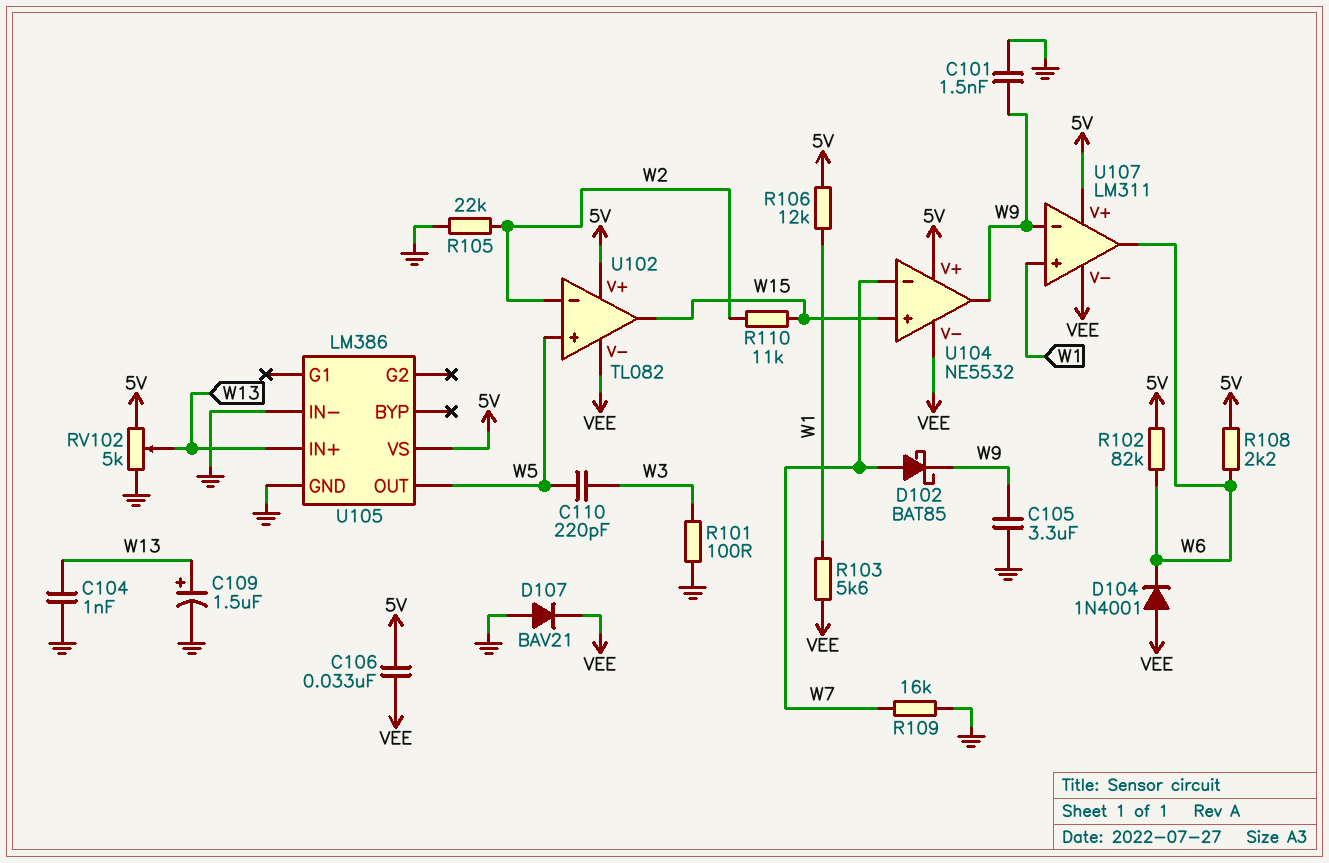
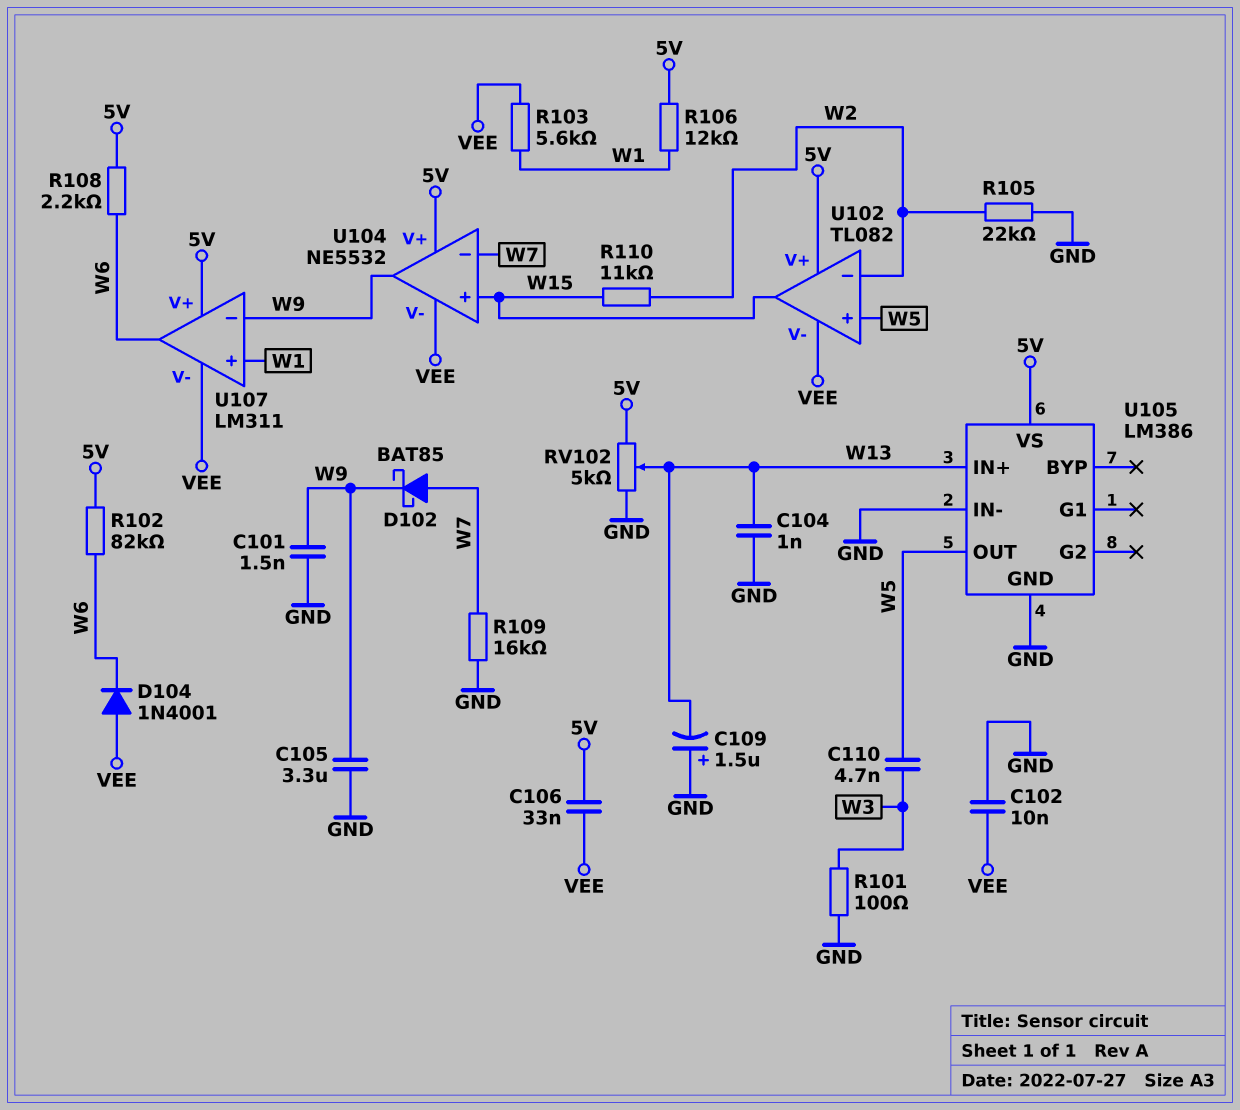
C102: none -> 10nF (GND, VEE)
C109: 1.5uF (plus W13, minus GND) -> 1.5uF (plus GND, minus W13)
C110: 220pF (W3, W5) -> 4.7nF (W3, W5)
D107: diode BAV21 (A GND, K VEE) -> none

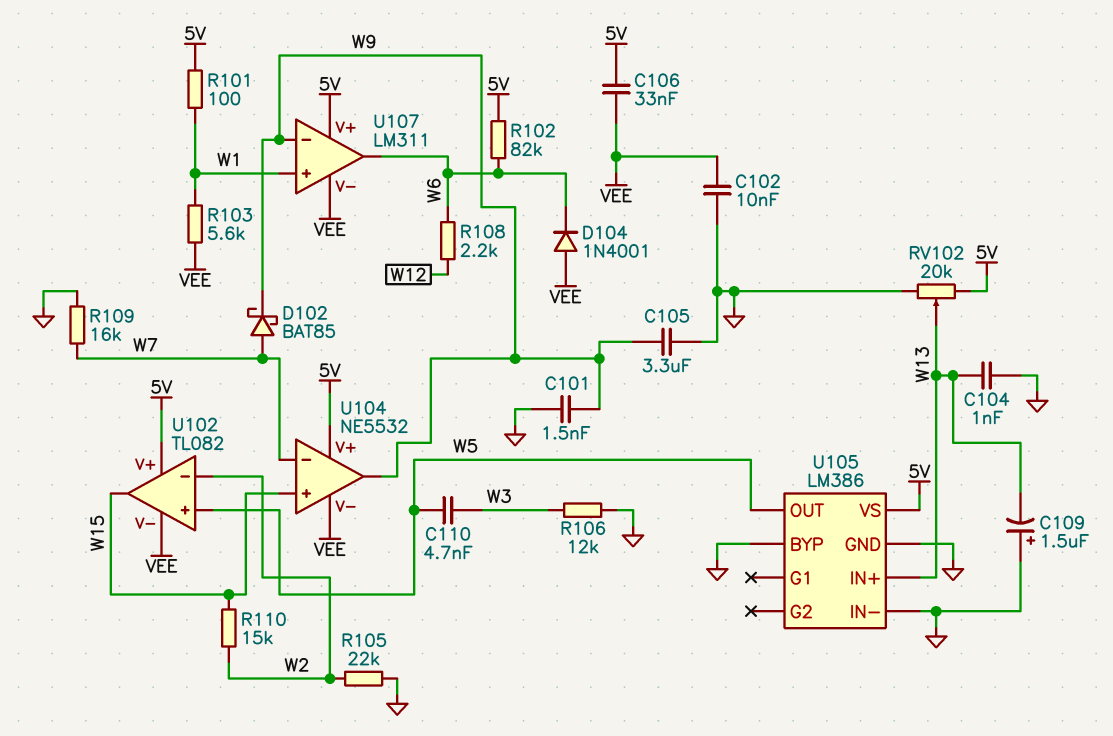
R101: 100 (GND, W3) -> 100 (5V, W1)
R106: 12k (5V, W1) -> 12k (GND, W3)
R108: 2.2k (5V, W6) -> 2.2k (W6, W12)
R110: 11k (W2, W15) -> 15k (W2, W15)
RV102: 5k (5V, GND, wiper W13) -> 20k (5V, GND, wiper W13)
U105 pin BYP: none -> GND

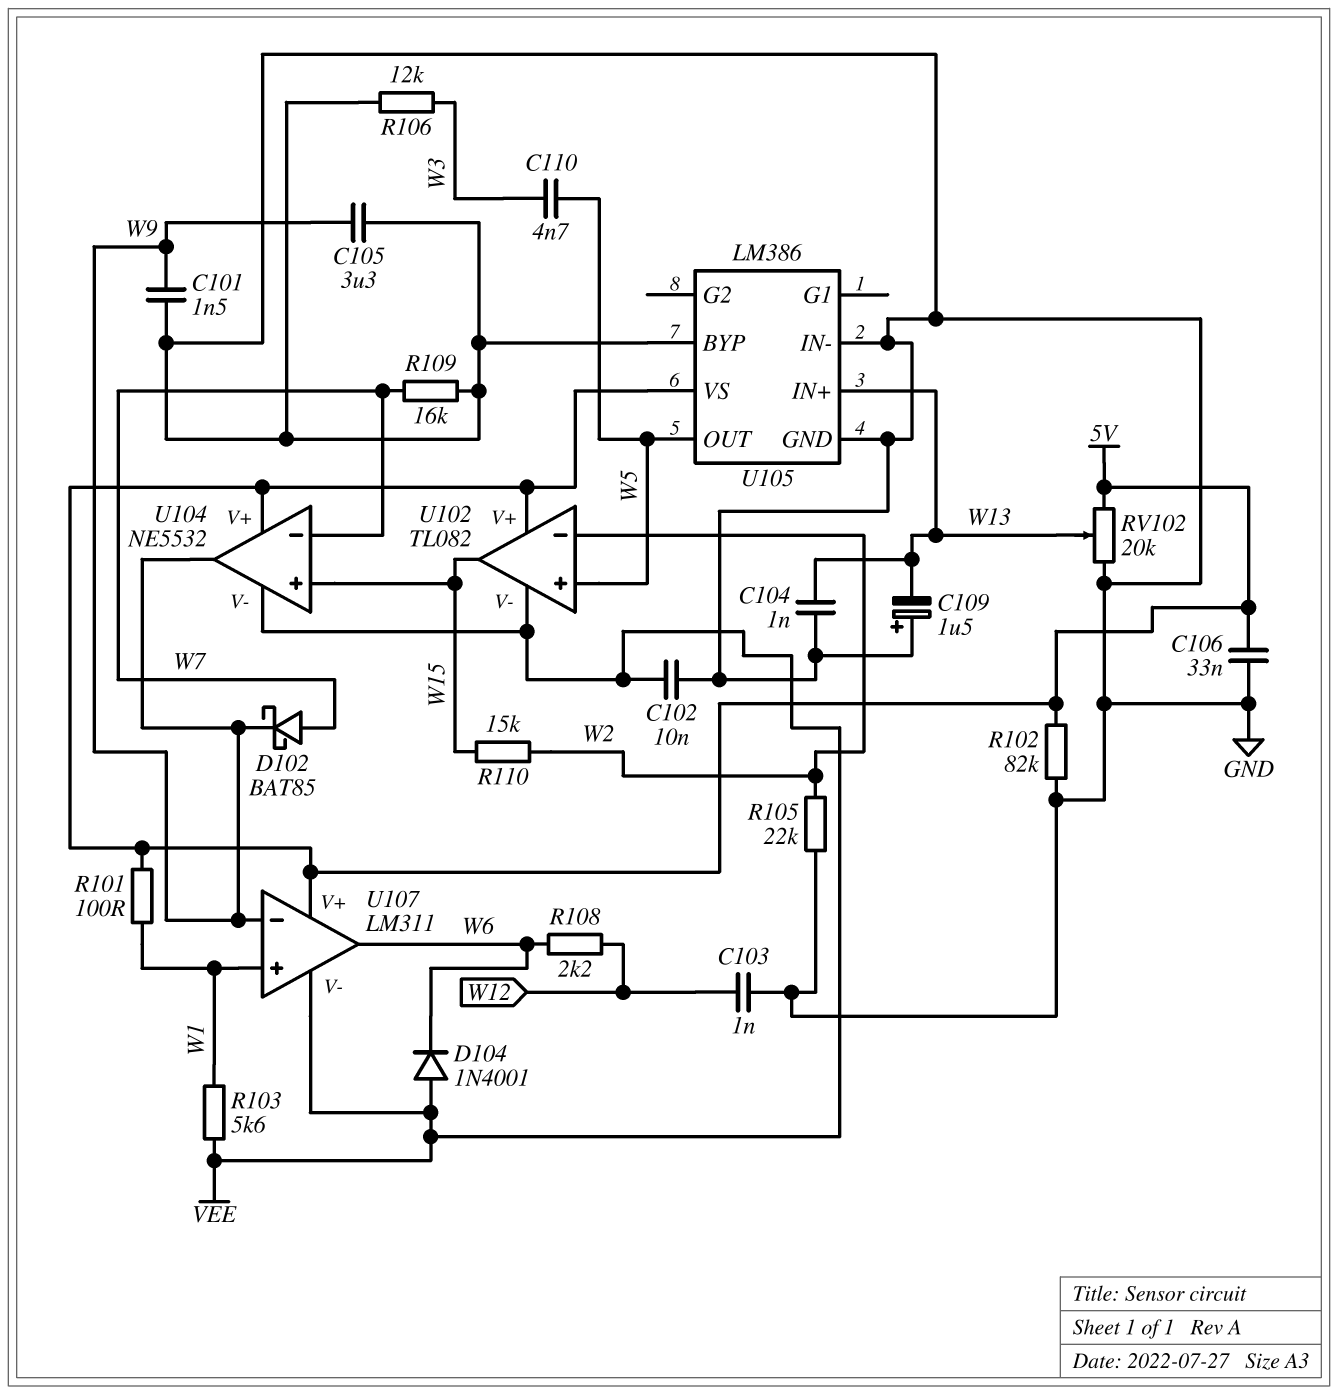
C103: none -> 1nF (GND, W12)
C106: 33nF (5V, VEE) -> 33nF (5V, GND)
R102: 82k (5V, W6) -> 82k (5V, GND)

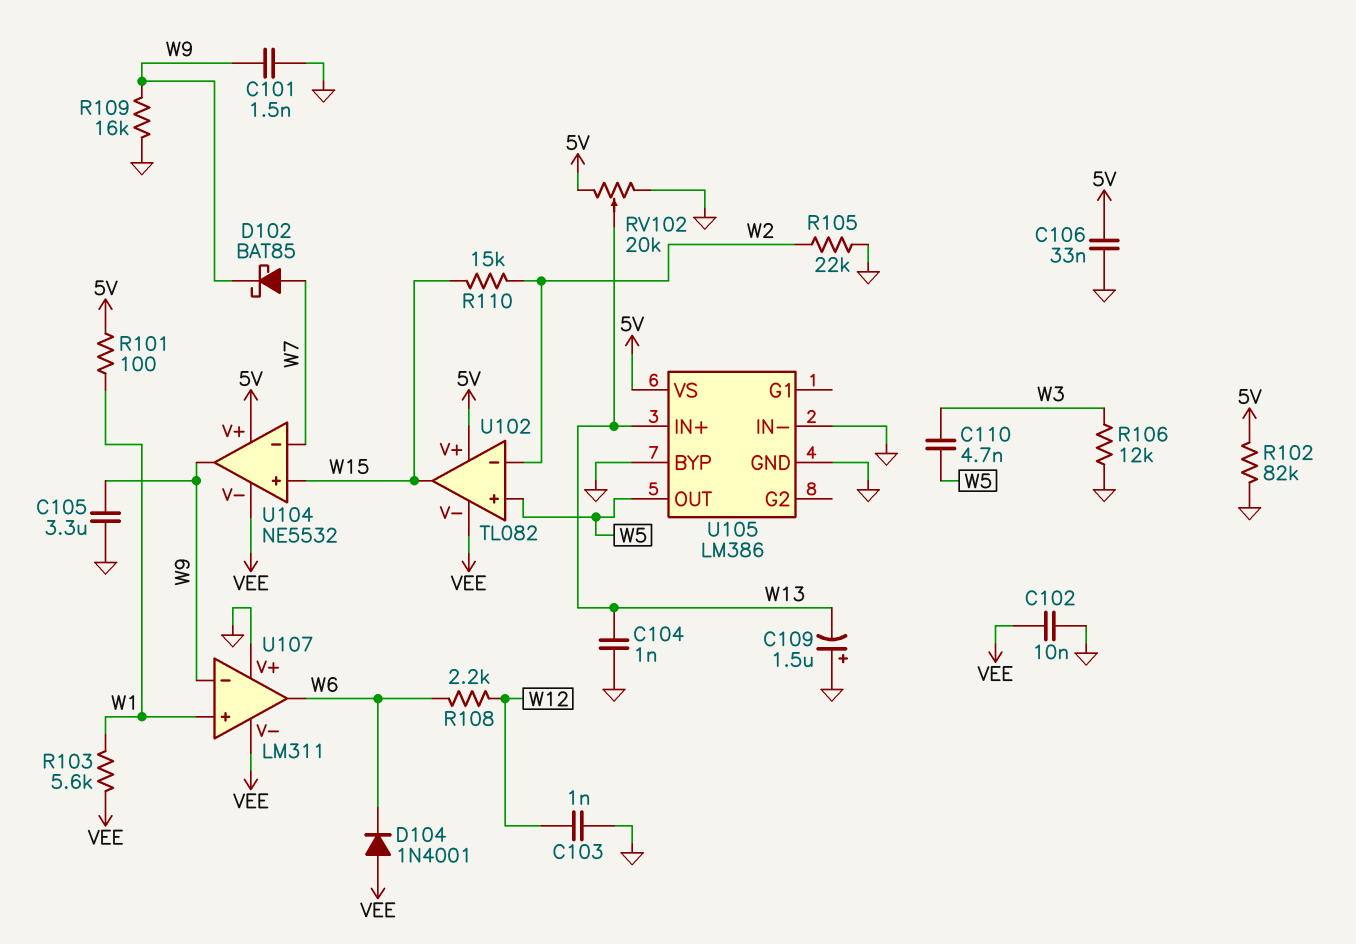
R109: 16k (GND, W7) -> 16k (GND, W9)
U107 pin V+: 5V -> GND

